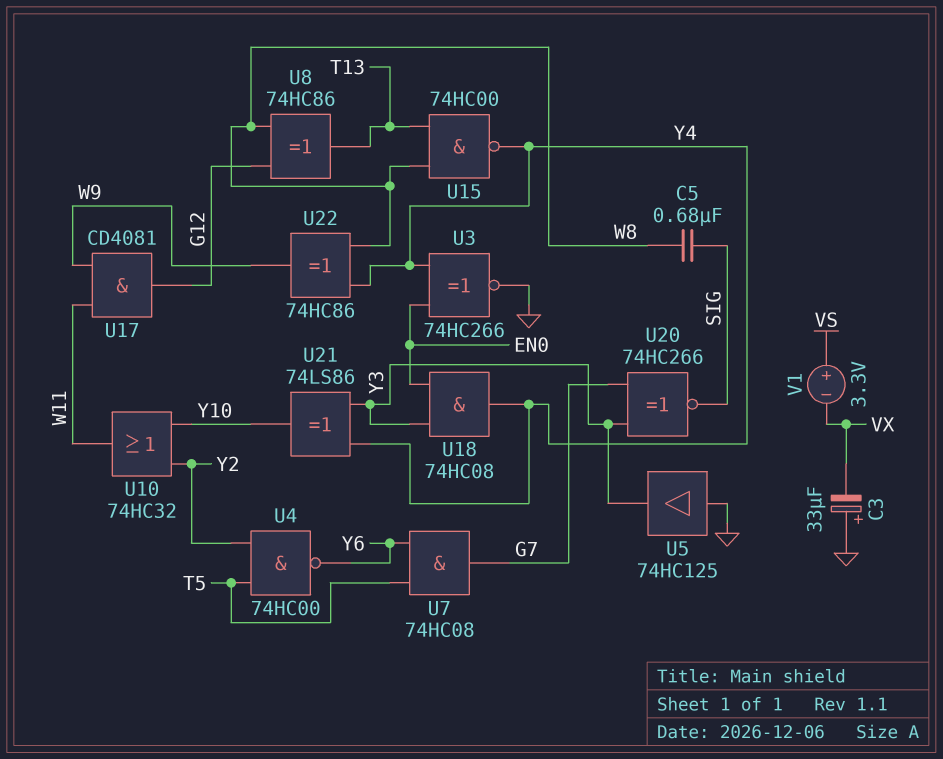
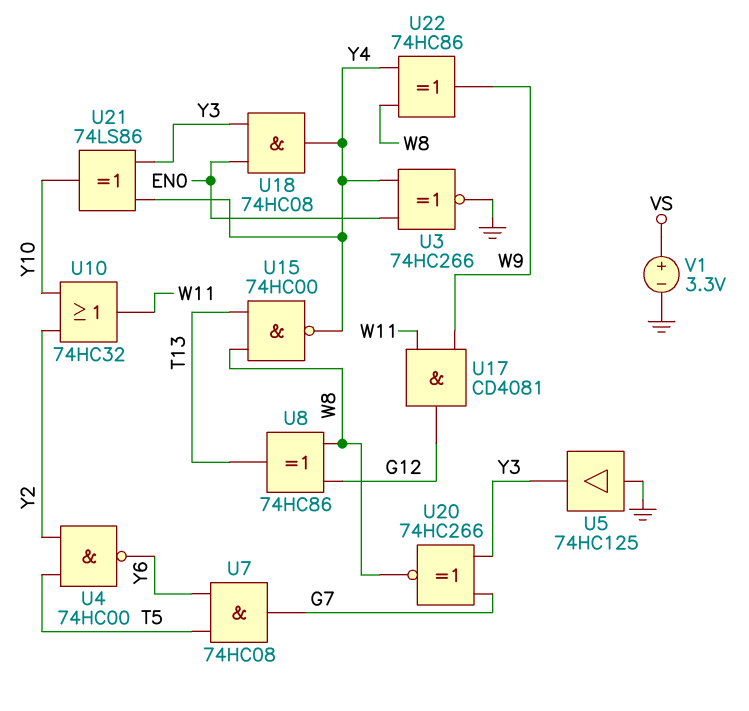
C3: 33uF (plus GND, minus VX) -> none
C5: 680nF (SIG, W8) -> none
U20: XNOR 74HC266 (in G7, in Y3, out SIG) -> XNOR 74HC266 (in G7, in Y3, out W8)
V1: 3.3V (plus VS, minus VX) -> 3.3V (plus VS, minus GND)

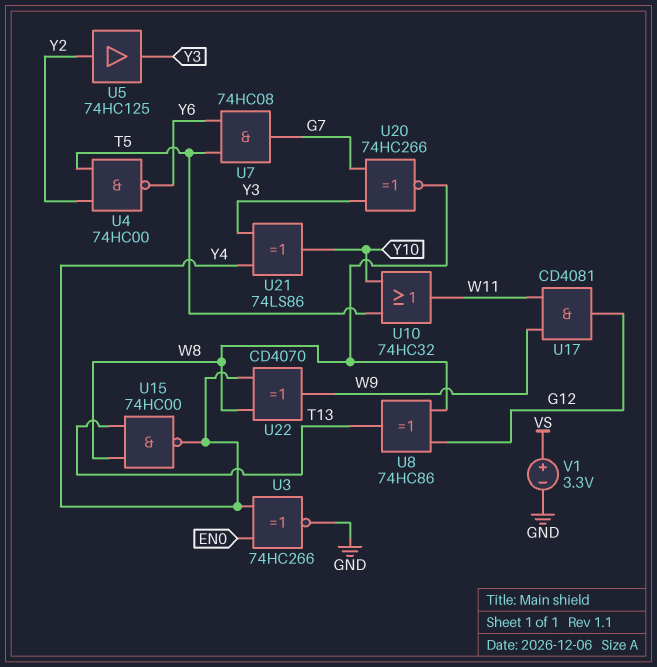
U5: buffer 74HC125 (in GND, out Y3) -> buffer 74HC125 (in Y2, out Y3)
U10: OR 74HC32 (in Y2, in Y10, out W11) -> OR 74HC32 (in T5, in Y10, out W11)
U18: AND 74HC08 (in EN0, in Y3, out Y4) -> none
U22: XOR 74HC86 (in W8, in Y4, out W9) -> XOR CD4070 (in W8, in Y4, out W9)

